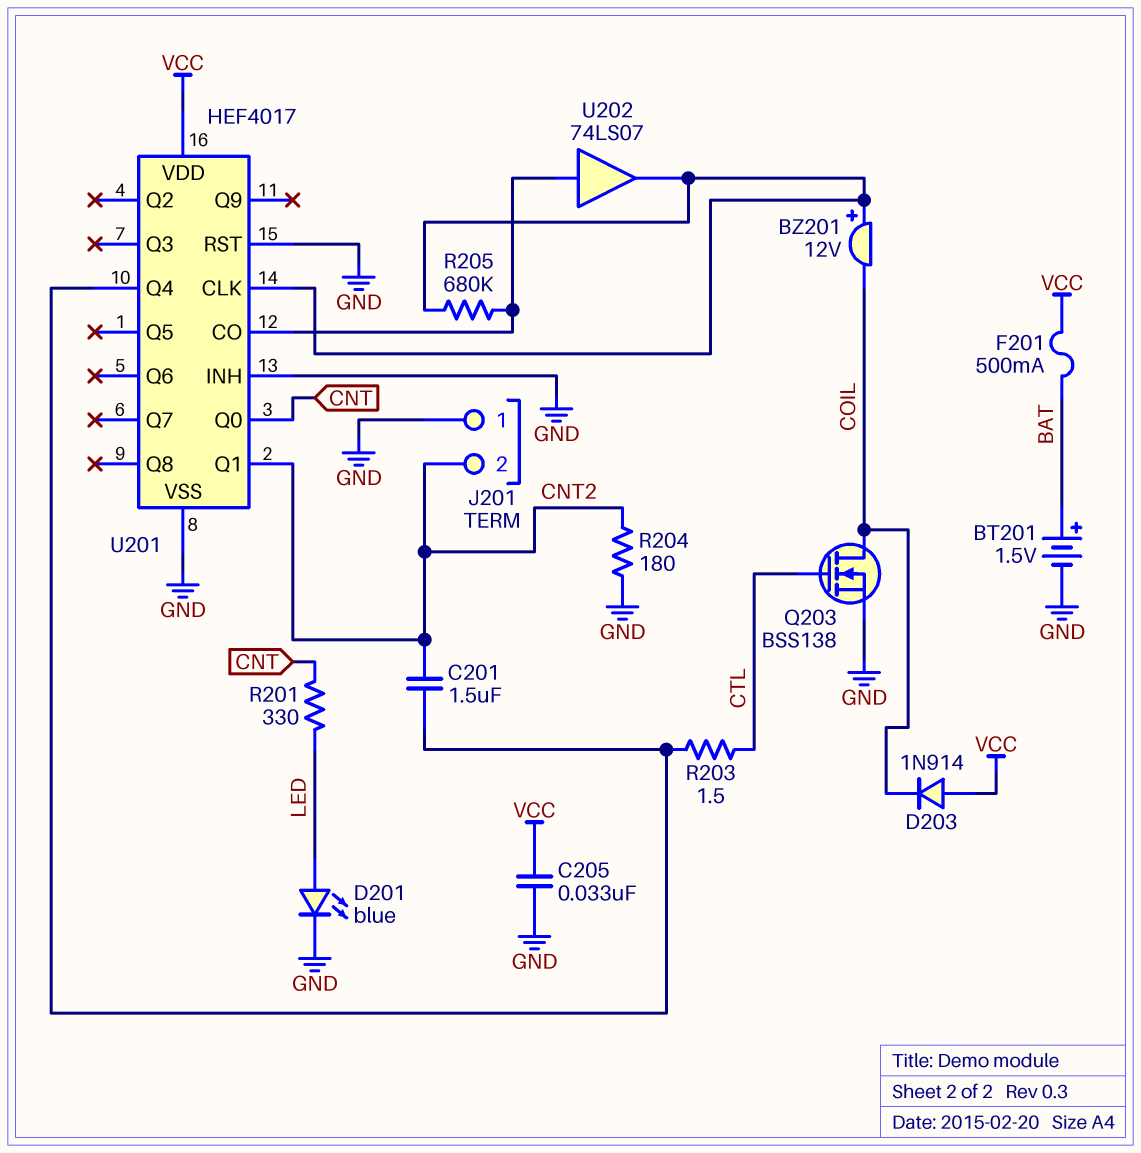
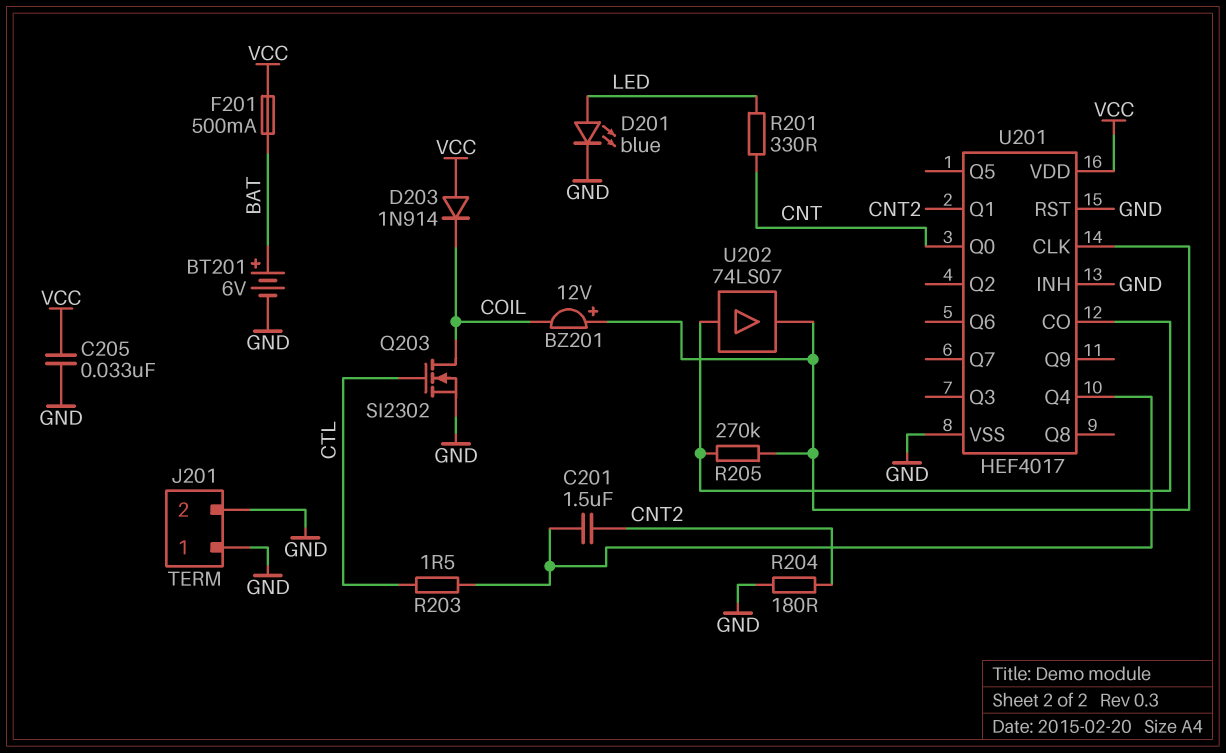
BT201: 1.5V (plus BAT, minus GND) -> 6V (plus BAT, minus GND)
J201 pin 2: CNT2 -> GND
Q203: NMOS BSS138 (G CTL, D COIL, S GND) -> NMOS SI2302 (G CTL, D COIL, S GND)
R205: 680k (U201/CLK, U201/CO) -> 270k (U201/CLK, U201/CO)

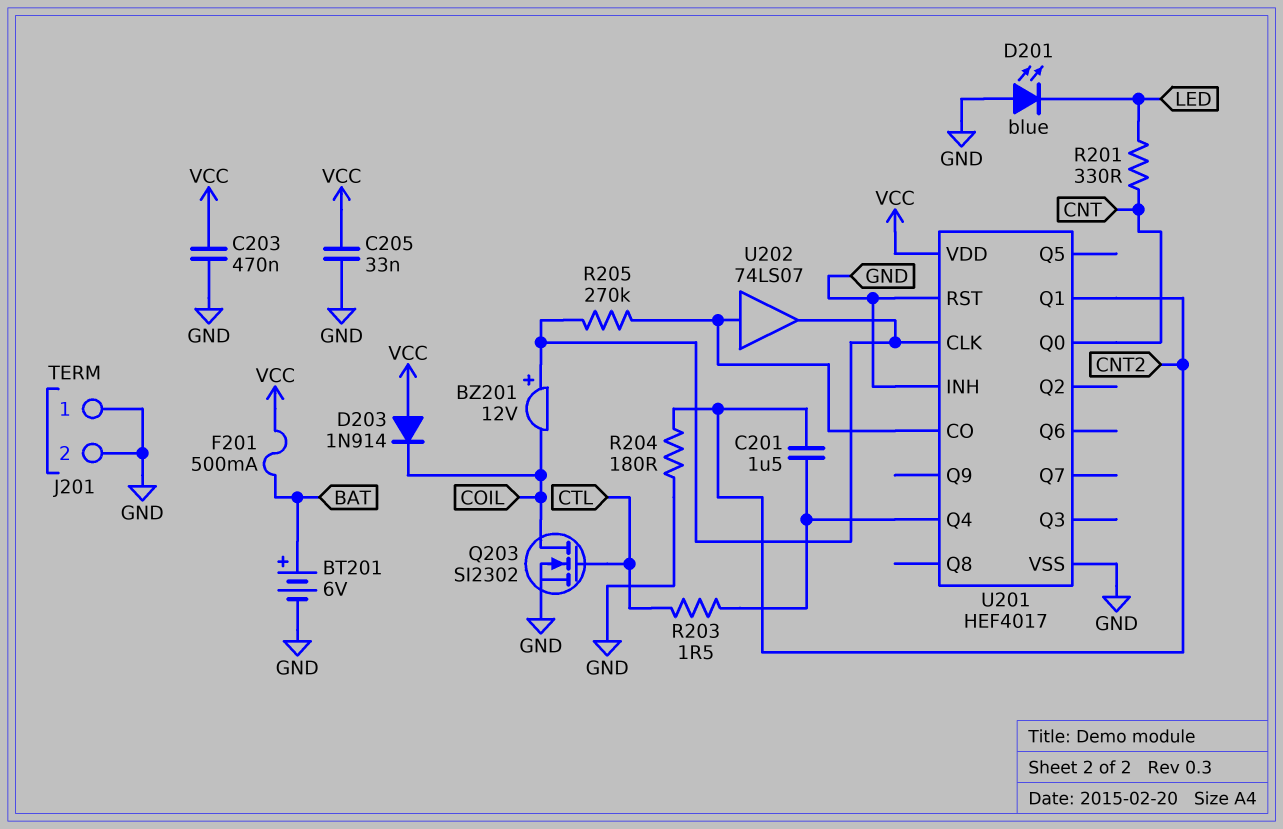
C203: none -> 470nF (GND, VCC)
D201: LED blue (A LED, K GND) -> LED blue (A GND, K LED)

